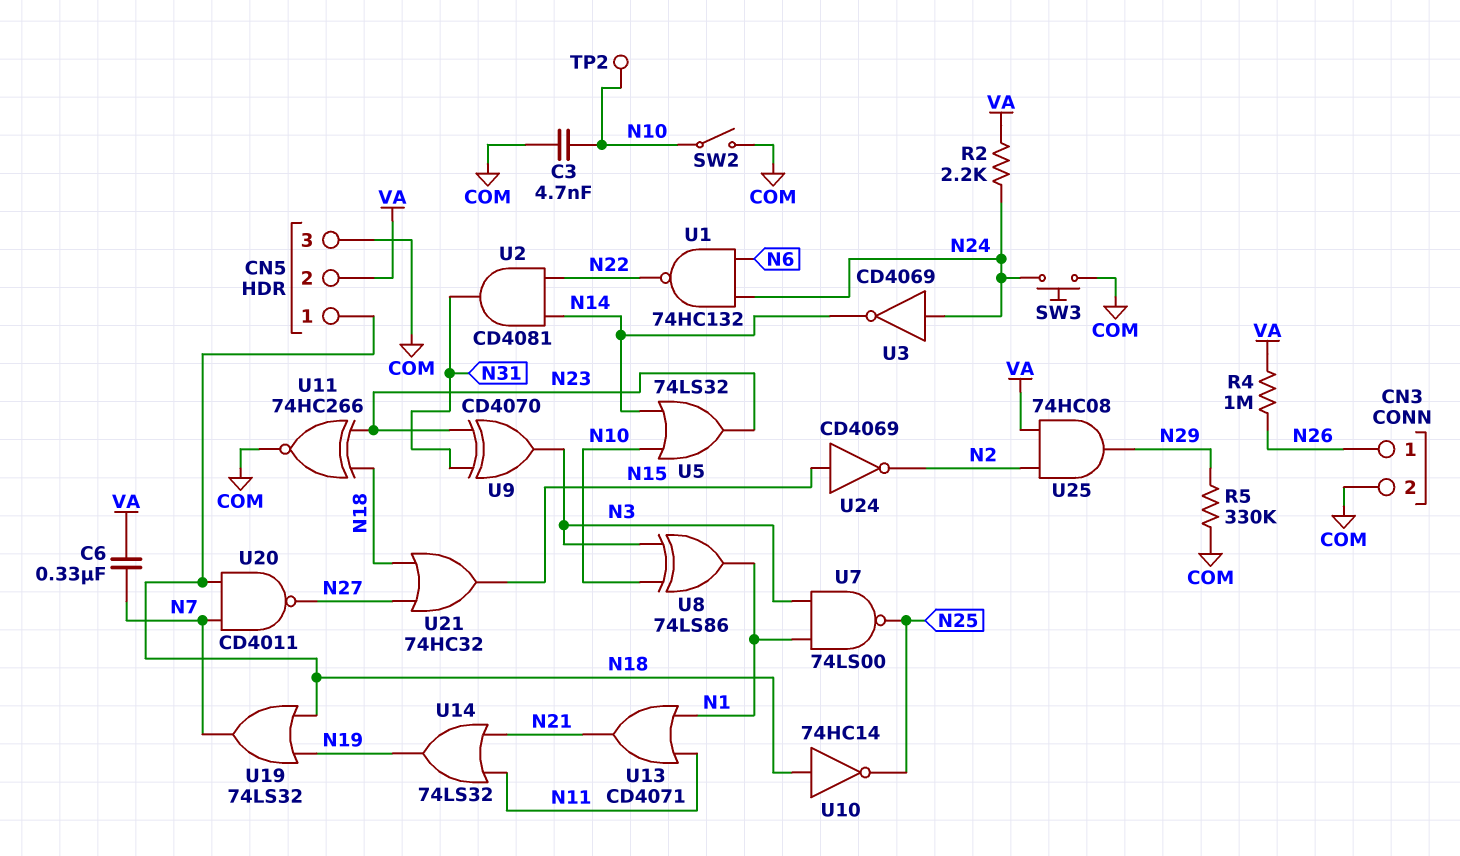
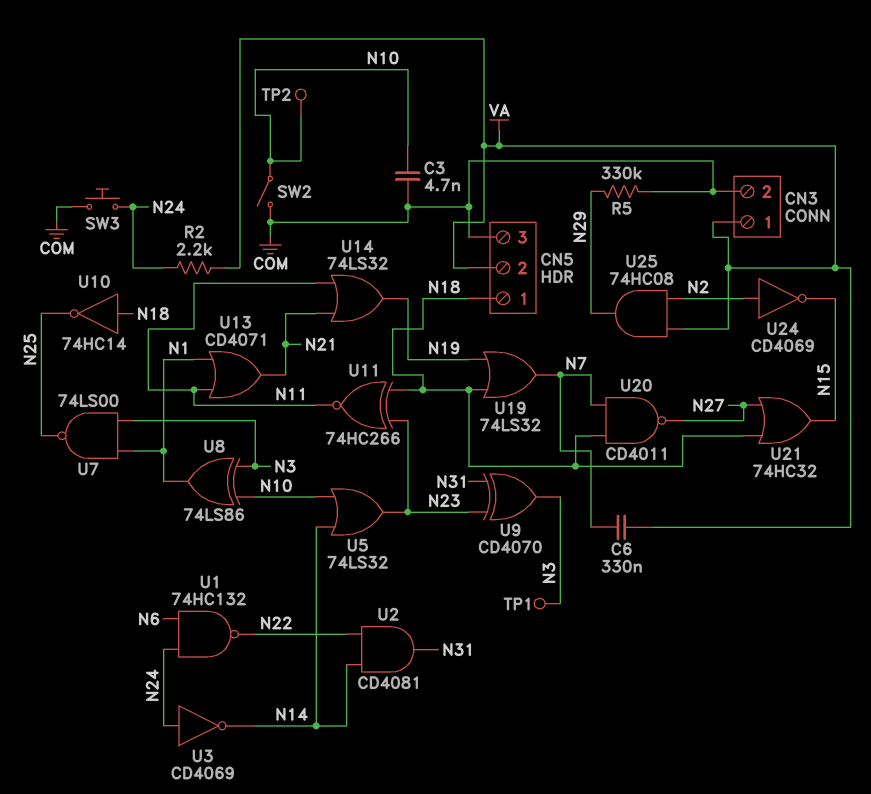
CN3 pin 1: N26 -> VA
R4: 1M (N26, VA) -> none
TP1: none -> test point (N3)
U11: XNOR 74HC266 (in N18, in N23, out COM) -> XNOR 74HC266 (in N18, in N23, out N11)
U24: NOT CD4069 (in N15, out N2) -> NOT CD4069 (in N2, out N15)

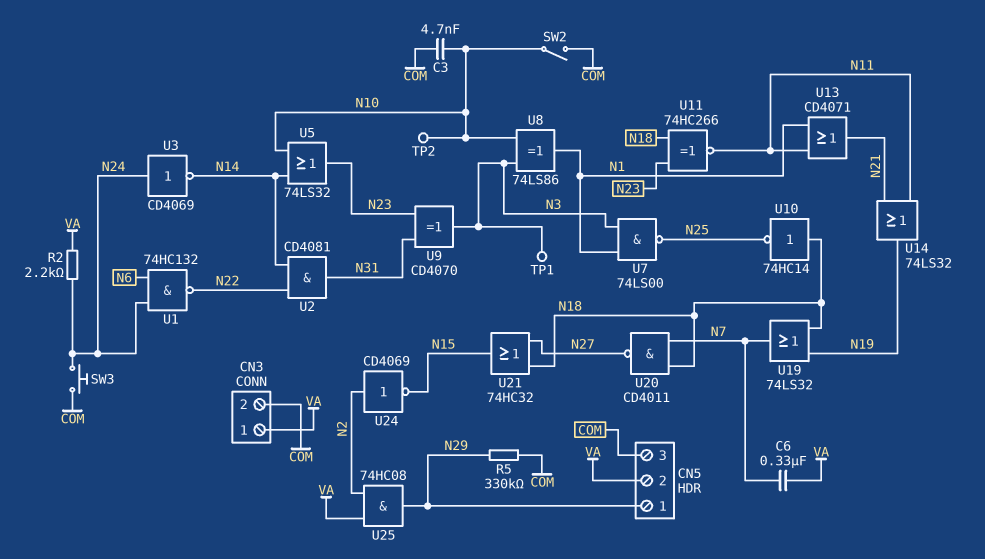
CN5 pin 1: N18 -> N29

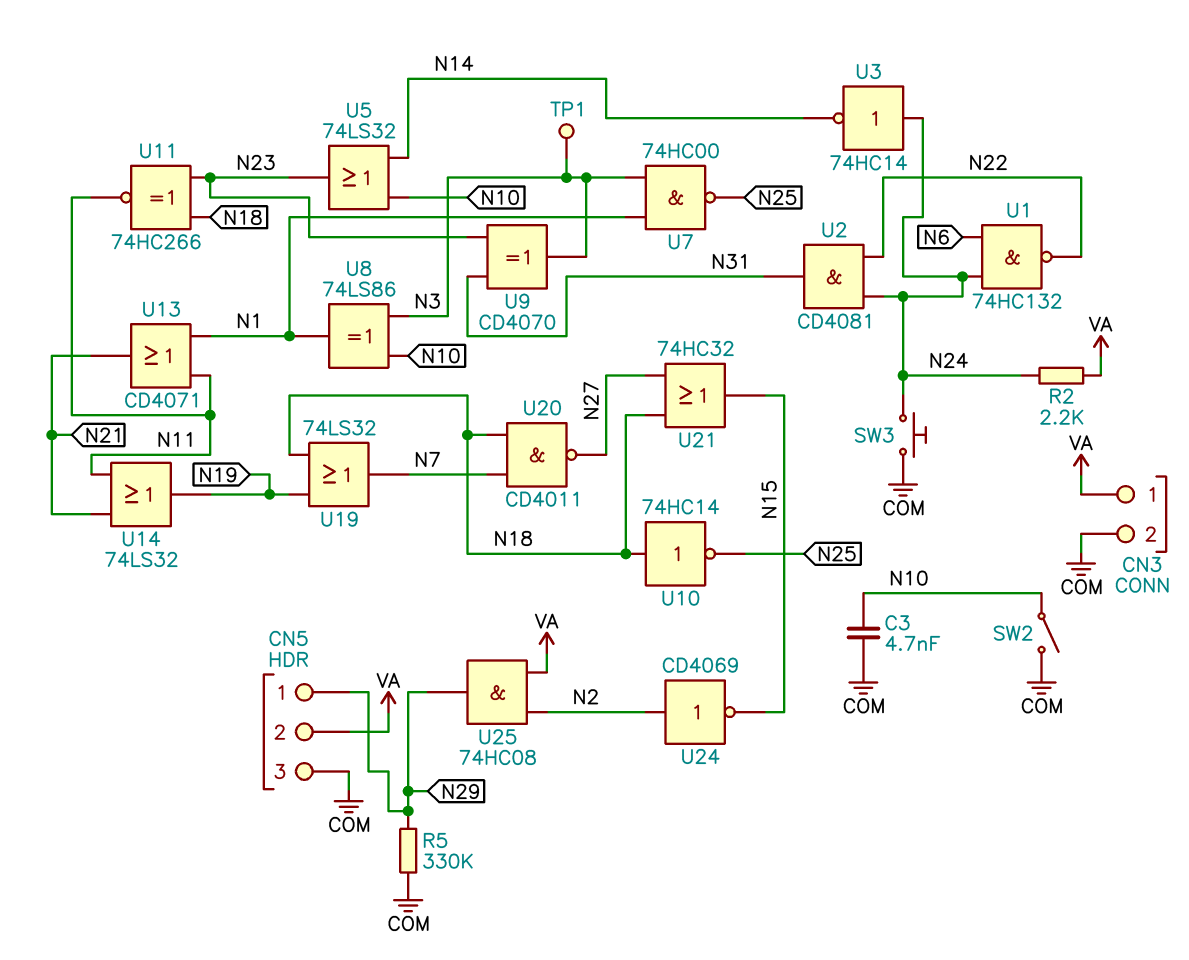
C6: 330nF (N7, VA) -> none
TP2: test point (N10) -> none
U2: AND CD4081 (in N14, in N22, out N31) -> AND CD4081 (in N22, in N24, out N31)
U3: NOT CD4069 (in N24, out N14) -> NOT 74HC14 (in N24, out N14)
U7: NAND 74LS00 (in N1, in N3, out N25) -> NAND 74HC00 (in N1, in N3, out N25)

